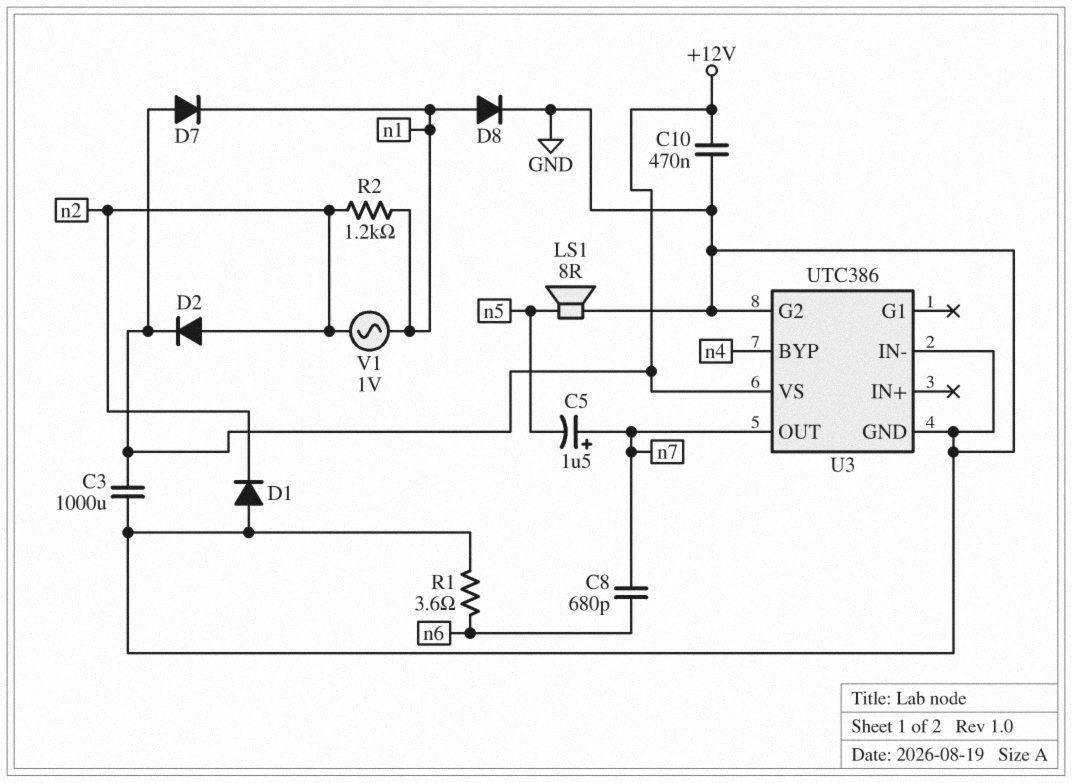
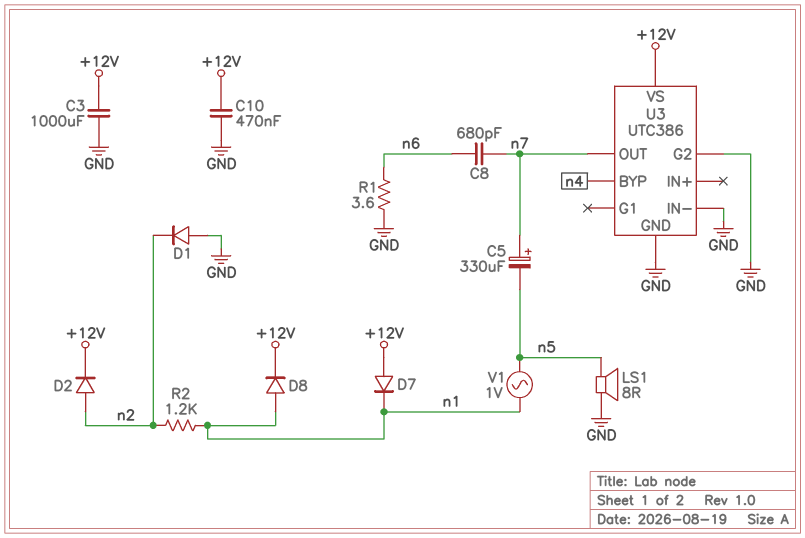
C5: 1.5uF (plus n7, minus n5) -> 330uF (plus n7, minus n5)
D8: diode (A n1, K GND) -> diode (A n1, K +12V)
V1: AC 1V (n1, n2) -> AC 1V (n1, n5)

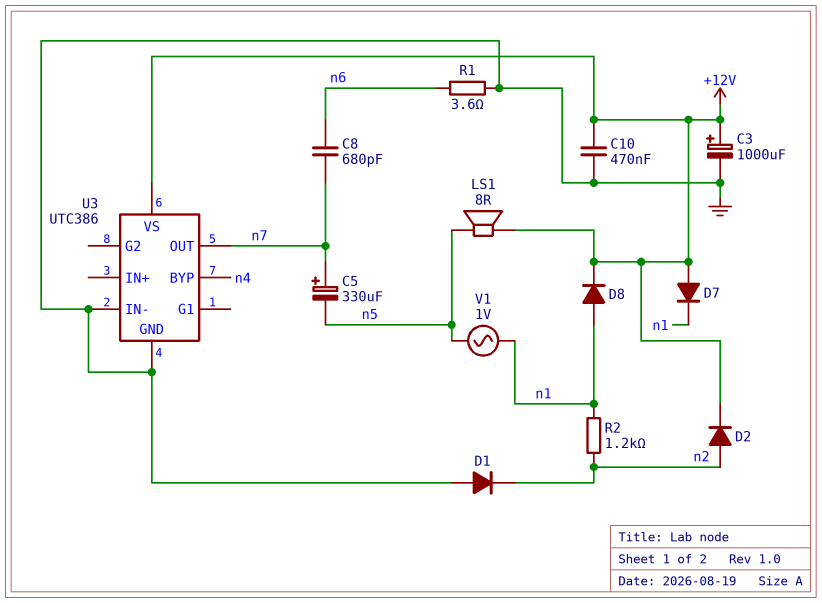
C3: 1000uF (+12V, GND) -> 1000uF (plus +12V, minus GND)
LS1: speaker 8R (GND, n5) -> speaker 8R (+12V, n5)
U3 pin G2: GND -> none

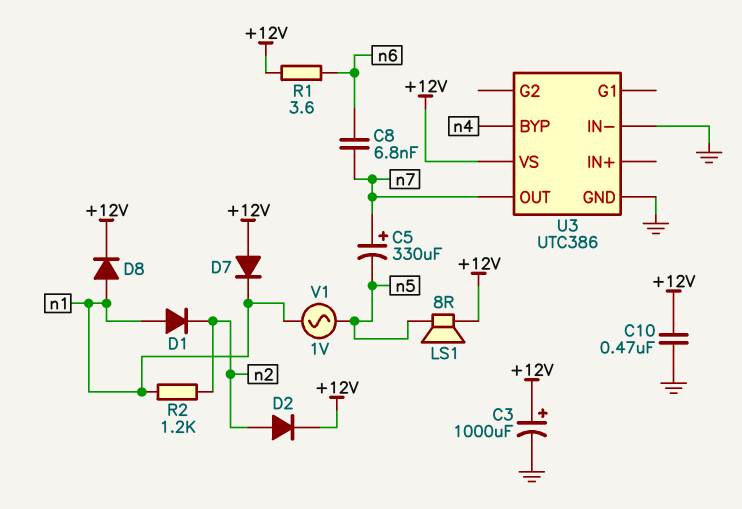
C8: 680pF (n6, n7) -> 6.8nF (n6, n7)
D1: diode (A GND, K n2) -> diode (A n1, K n2)
R1: 3.6 (GND, n6) -> 3.6 (+12V, n6)

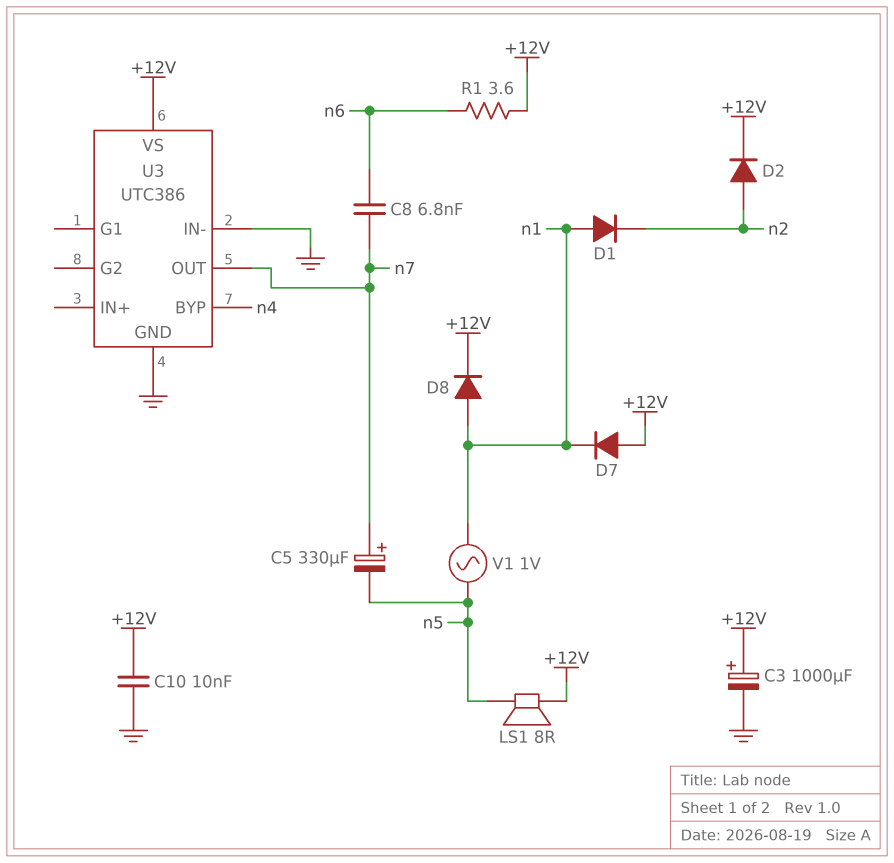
C10: 470nF (+12V, GND) -> 10nF (+12V, GND)
R2: 1.2k (n1, n2) -> none

